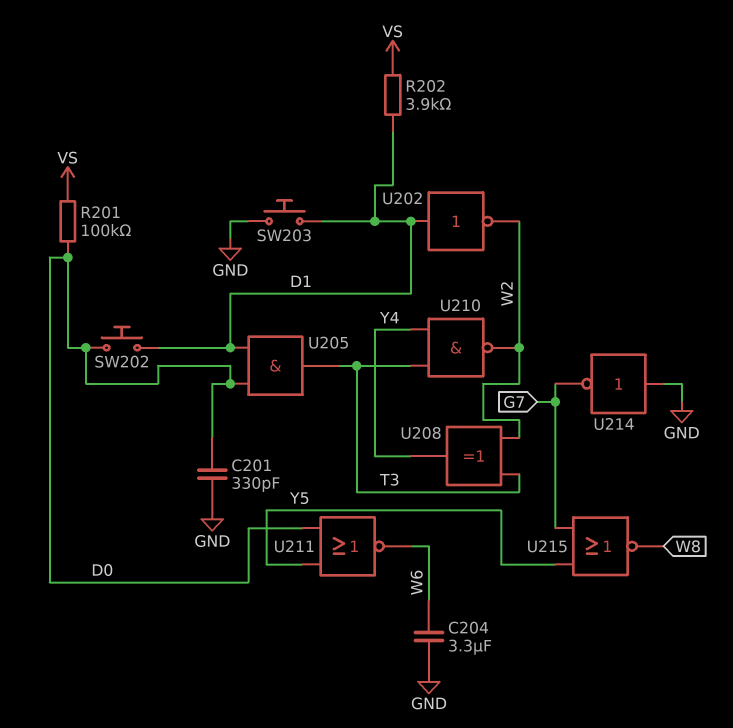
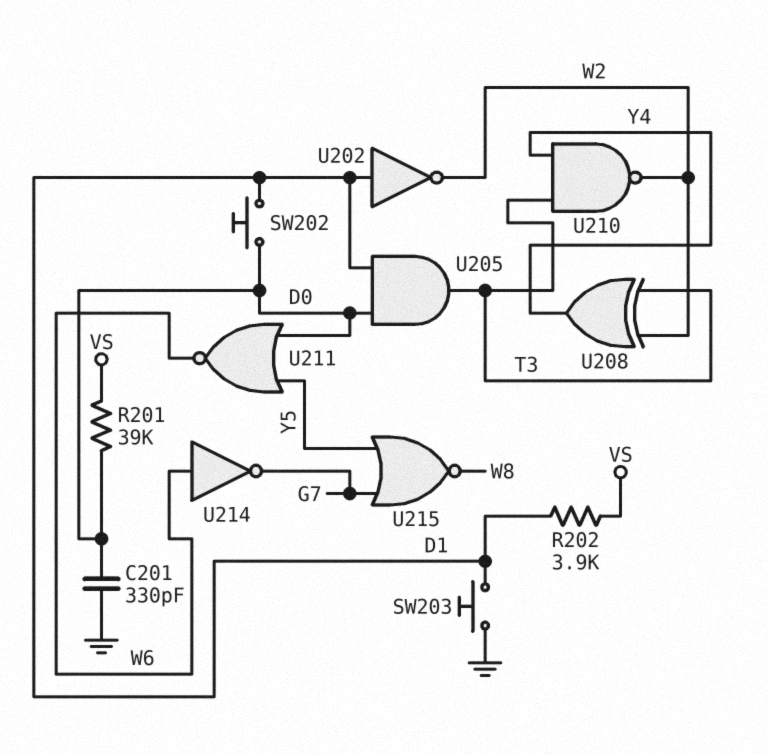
C204: 3.3uF (GND, W6) -> none
R201: 100k (D0, VS) -> 39k (D0, VS)
U214: NOT (in GND, out G7) -> NOT (in W6, out G7)

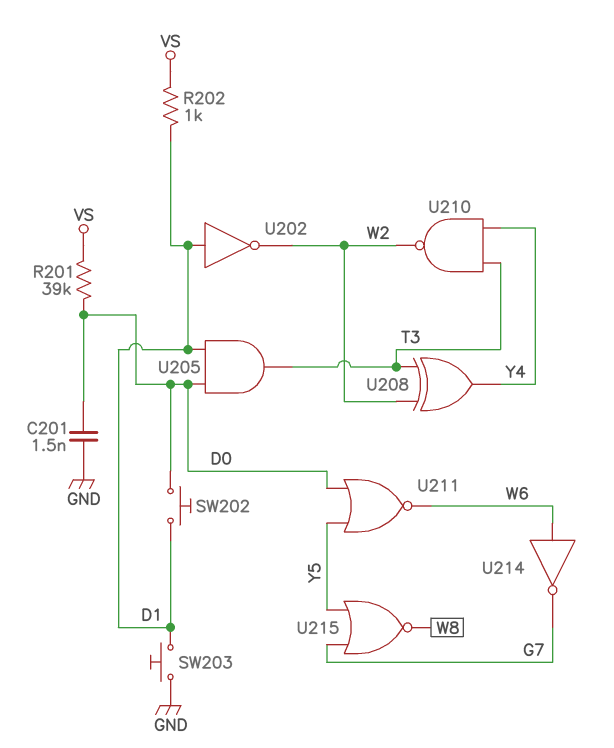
C201: 330pF (D0, GND) -> 1.5nF (D0, GND)
R202: 3.9k (D1, VS) -> 1k (D1, VS)

